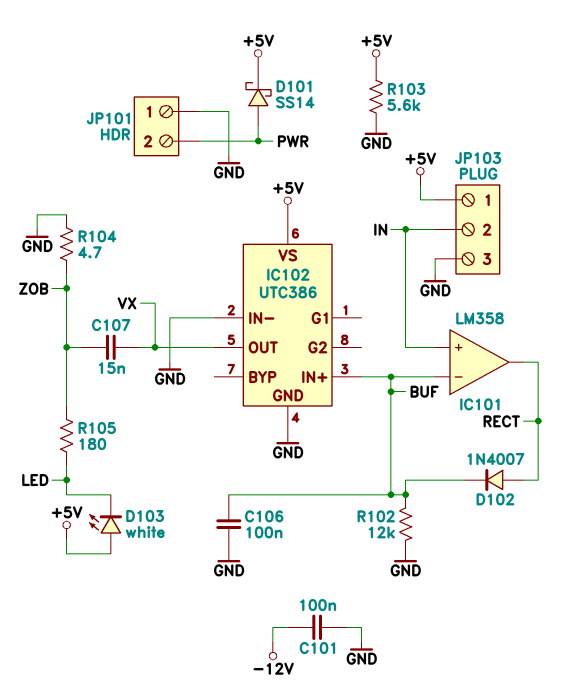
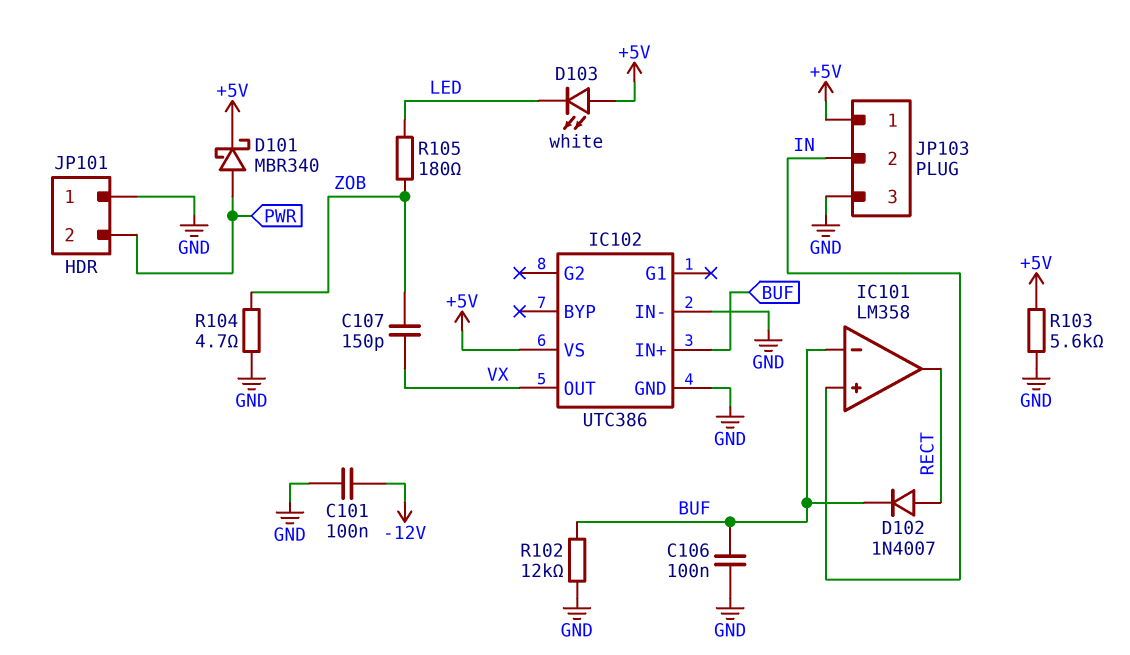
C107: 15nF (VX, ZOB) -> 150pF (VX, ZOB)
D101: schottky SS14 (A PWR, K +5V) -> schottky MBR340 (A PWR, K +5V)

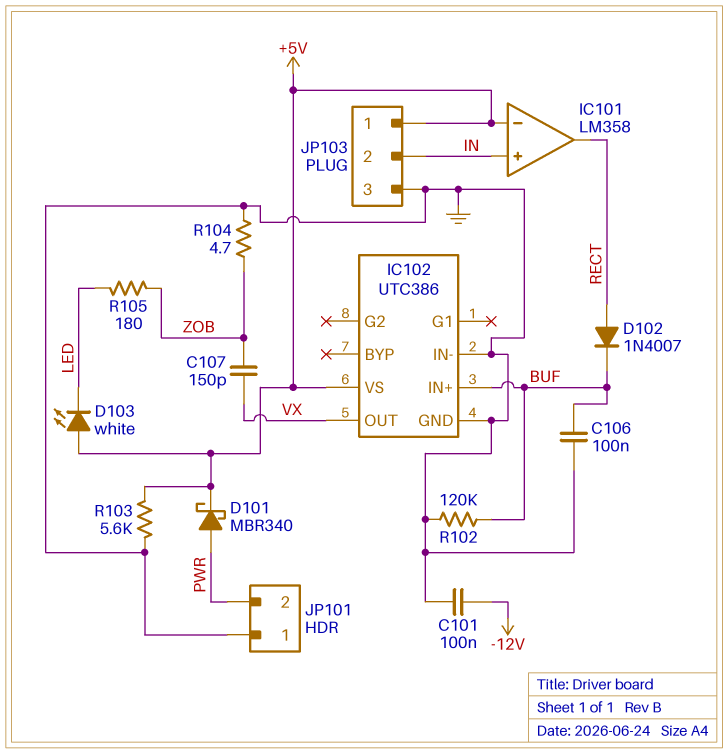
IC101 pin in-: BUF -> +5V
R102: 12k (BUF, GND) -> 120k (BUF, GND)

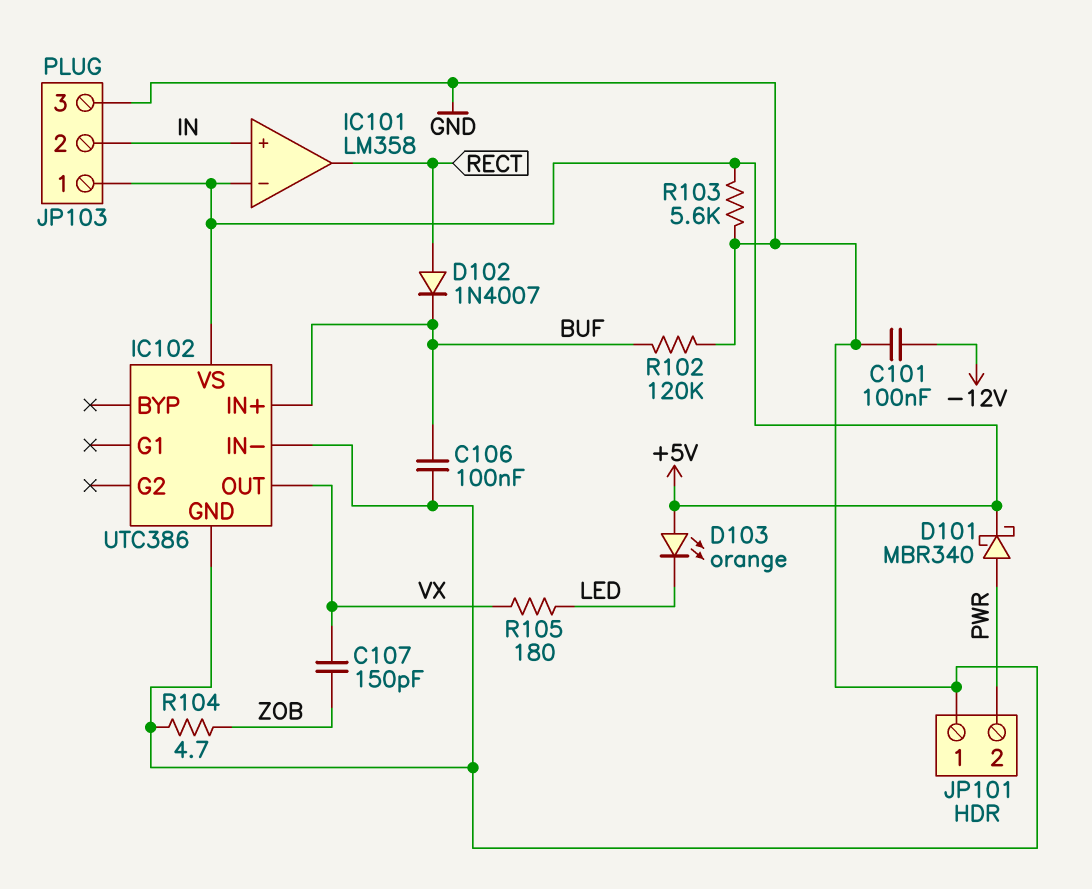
D103: LED white (A +5V, K LED) -> LED orange (A +5V, K LED)
R105: 180 (LED, ZOB) -> 180 (LED, VX)

